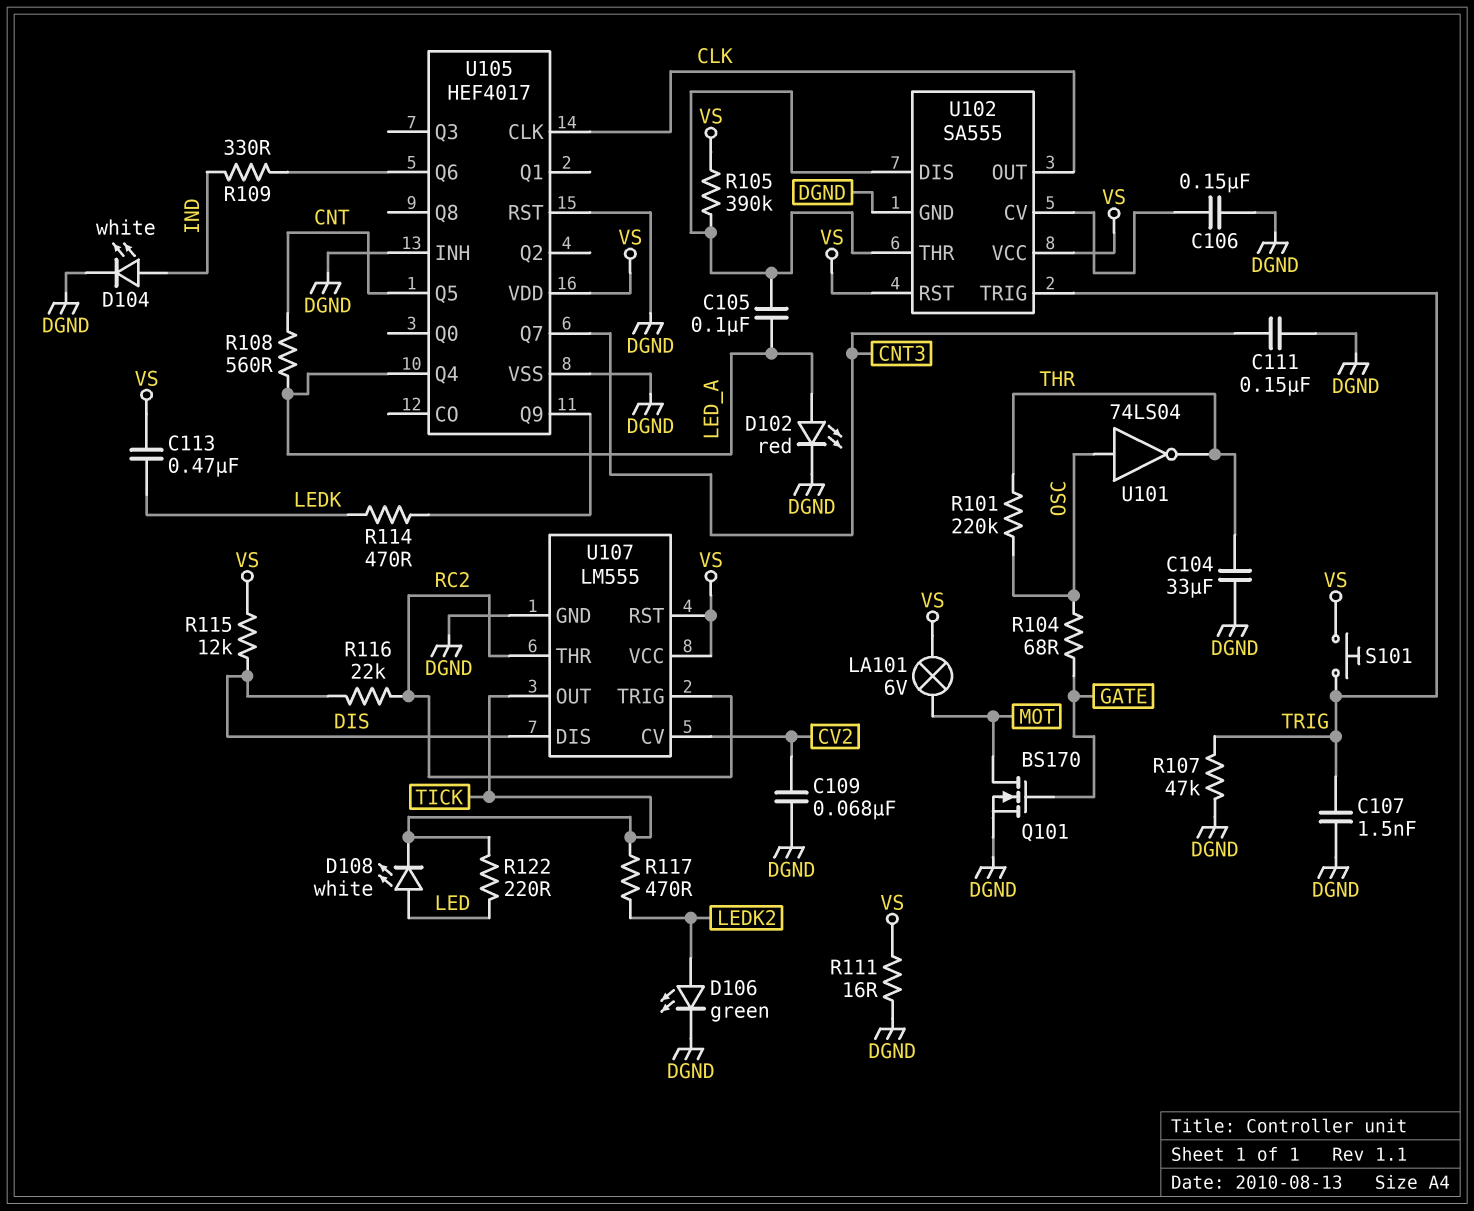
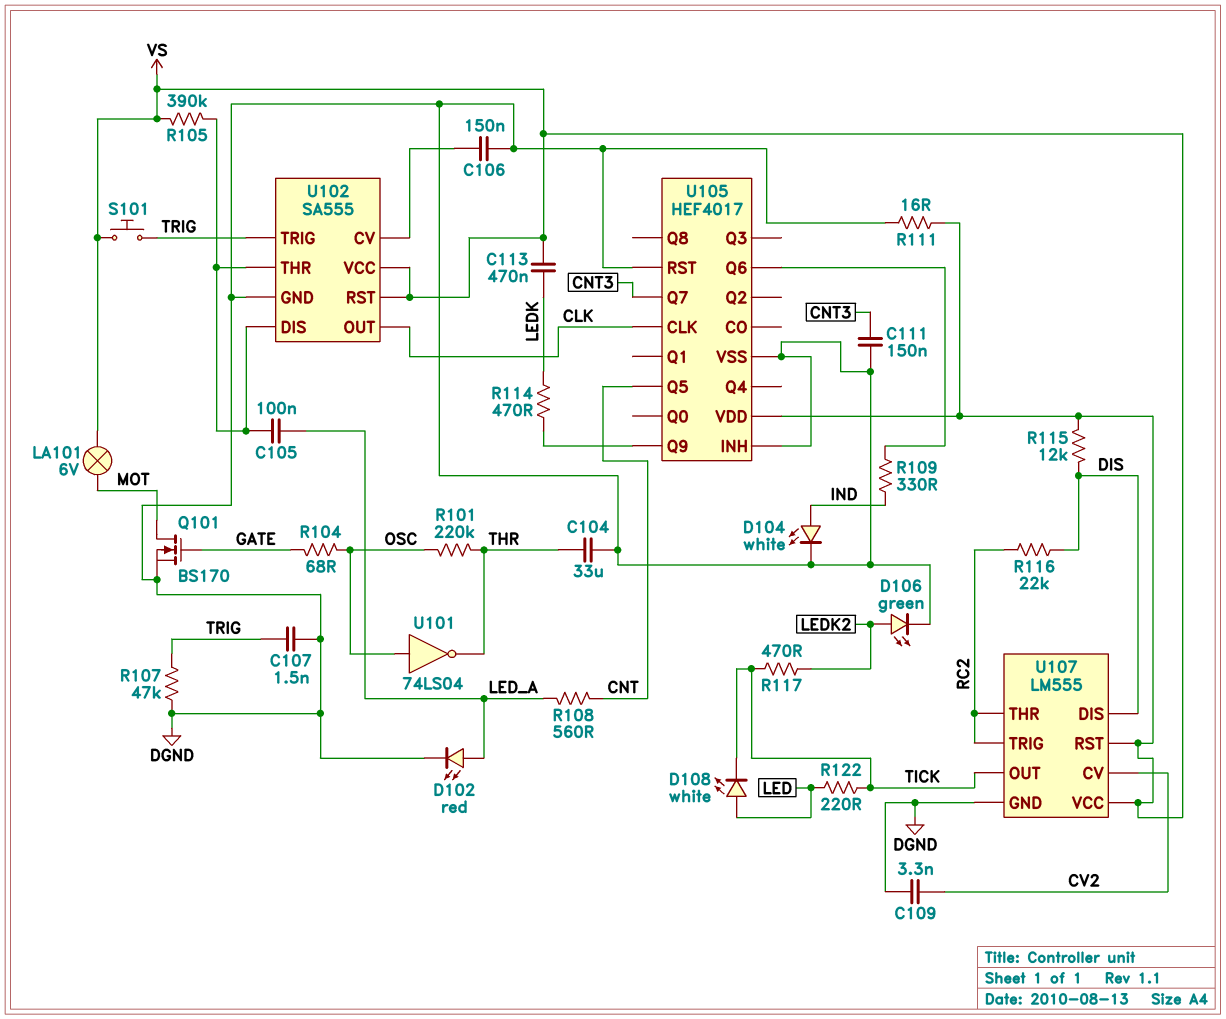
C109: 68nF (CV2, DGND) -> 3.3nF (CV2, DGND)
U105 pin Q4: LED_A -> none

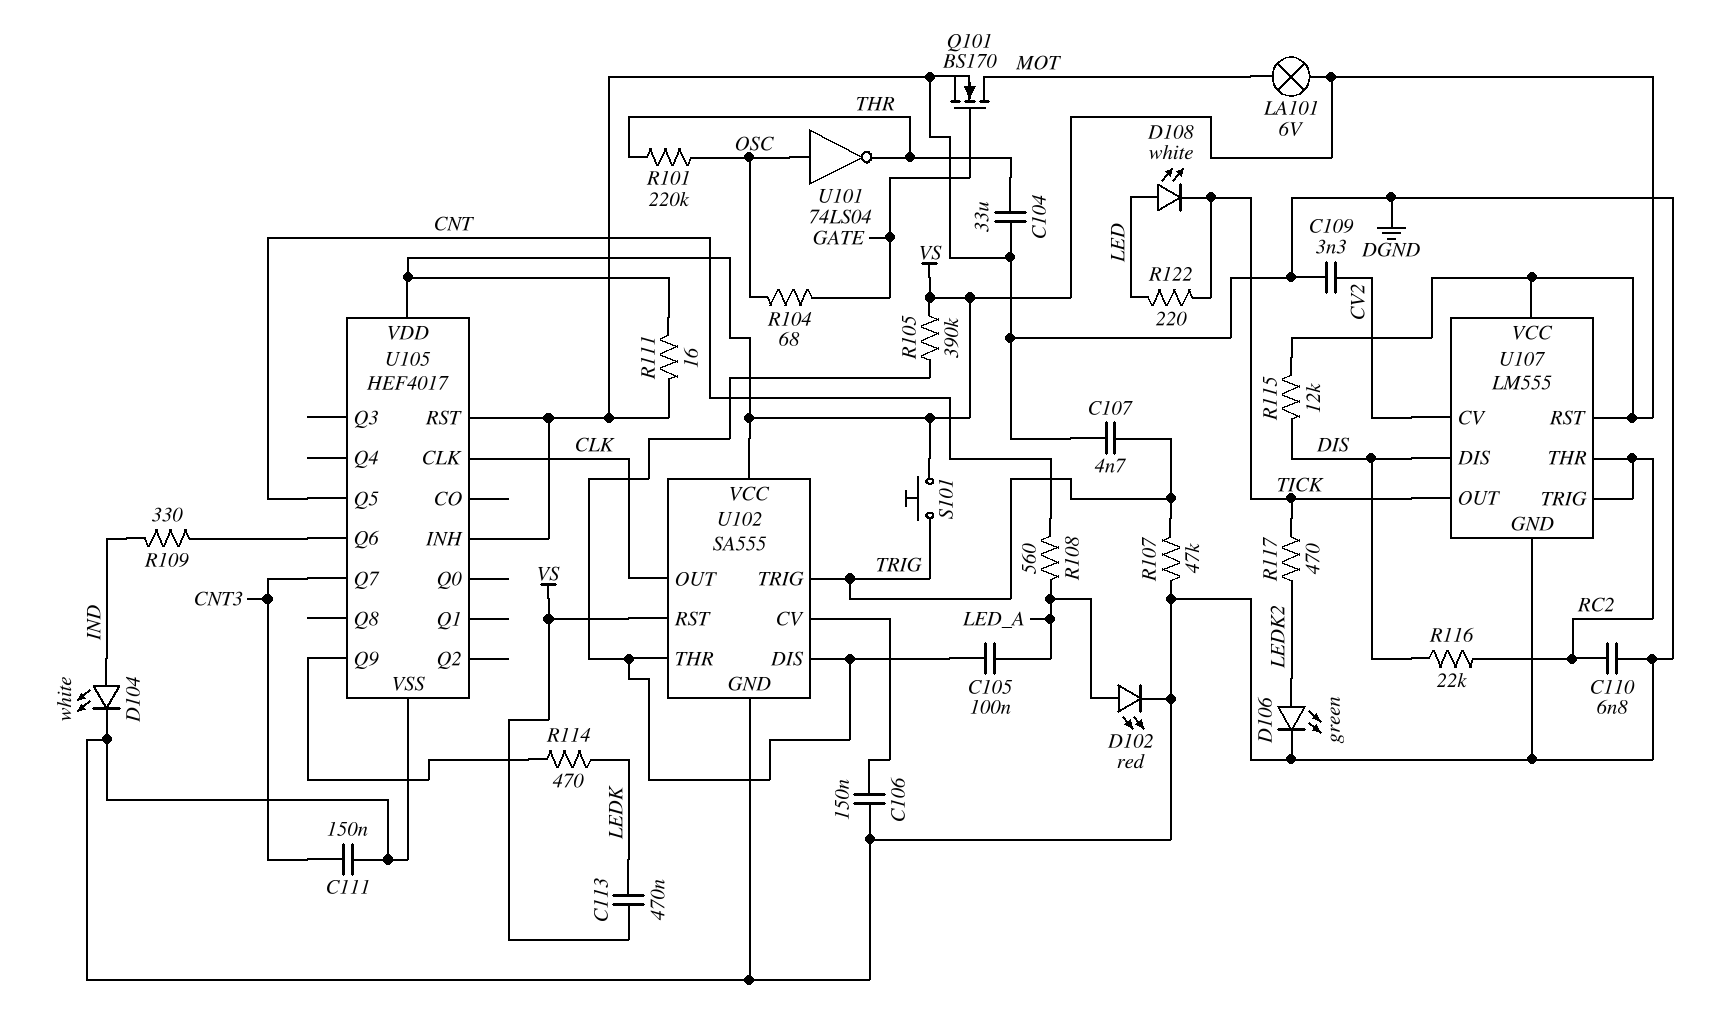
C107: 1.5nF (DGND, TRIG) -> 4.7nF (DGND, TRIG)
C110: none -> 6.8nF (DGND, RC2)

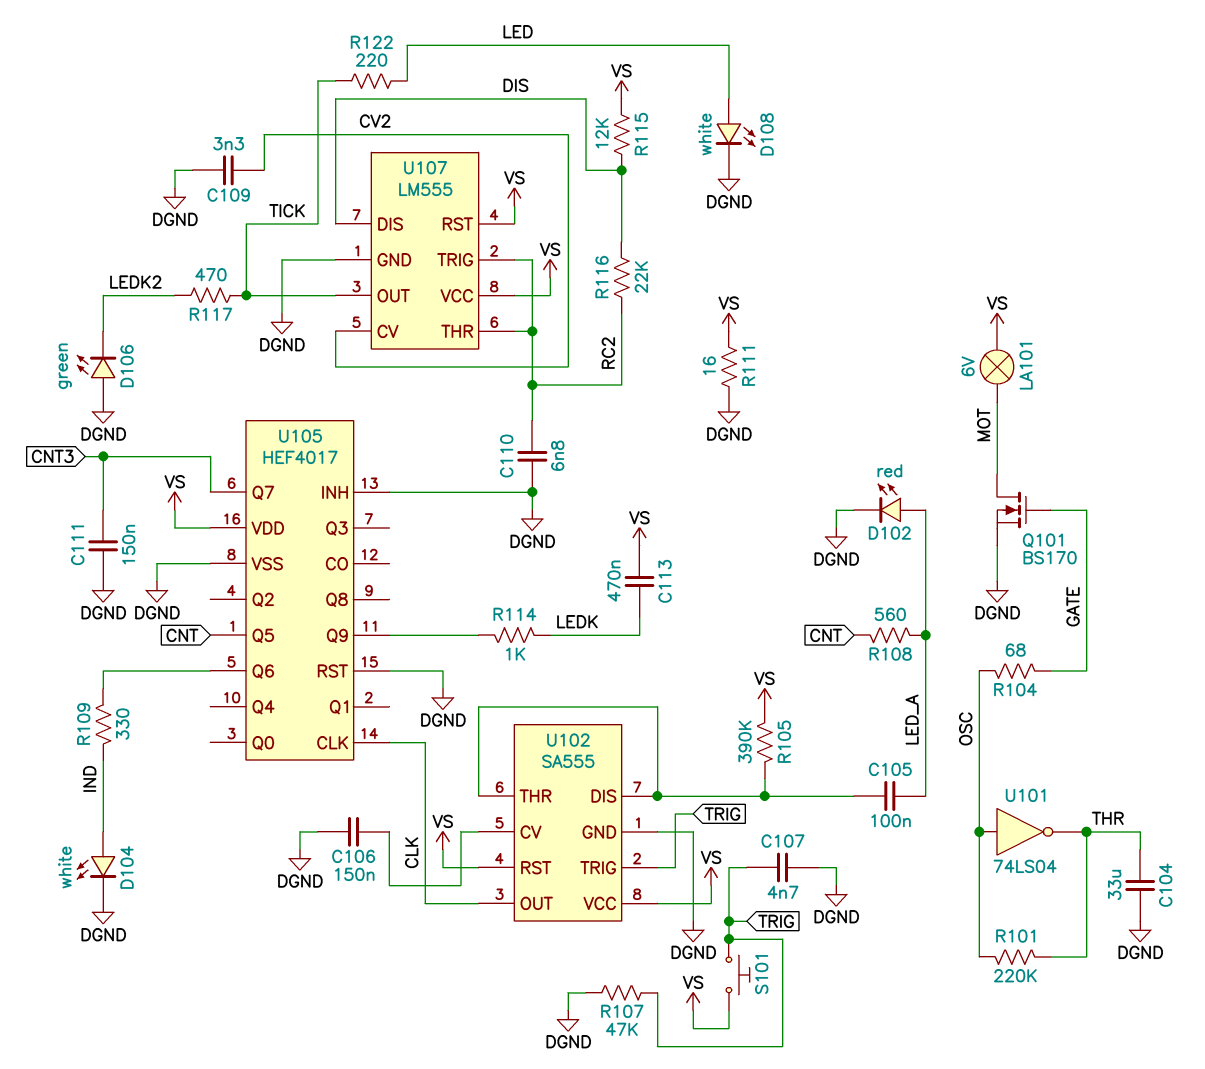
D106: LED green (A LEDK2, K DGND) -> LED green (A DGND, K LEDK2)
D108: LED white (A LED, K TICK) -> LED white (A LED, K DGND)
R114: 470 (LEDK, U105/Q9) -> 1k (LEDK, U105/Q9)

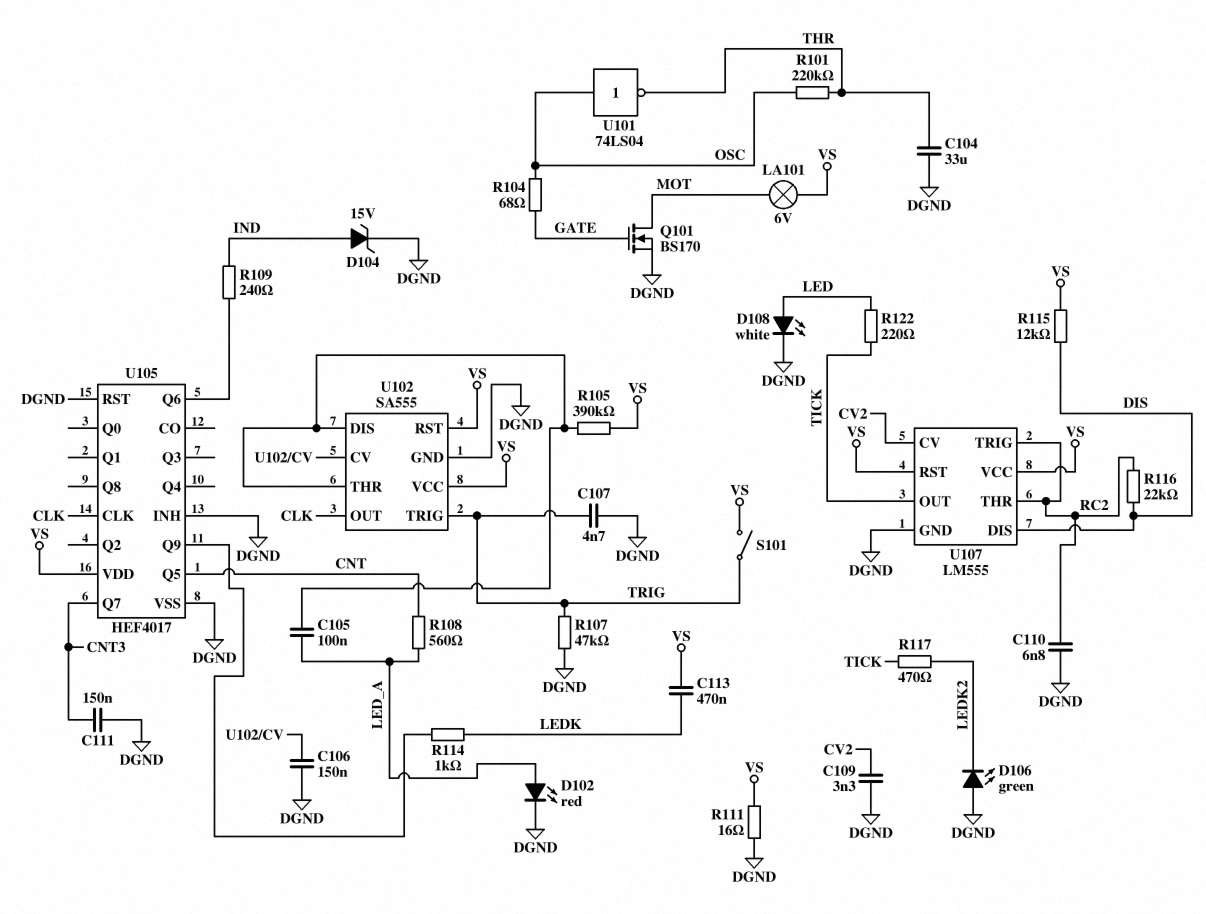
D104: LED white (A IND, K DGND) -> zener 15V (A IND, K DGND)
R109: 330 (IND, U105/Q6) -> 240 (IND, U105/Q6)
S101: button (TRIG, VS) -> switch (TRIG, VS)

